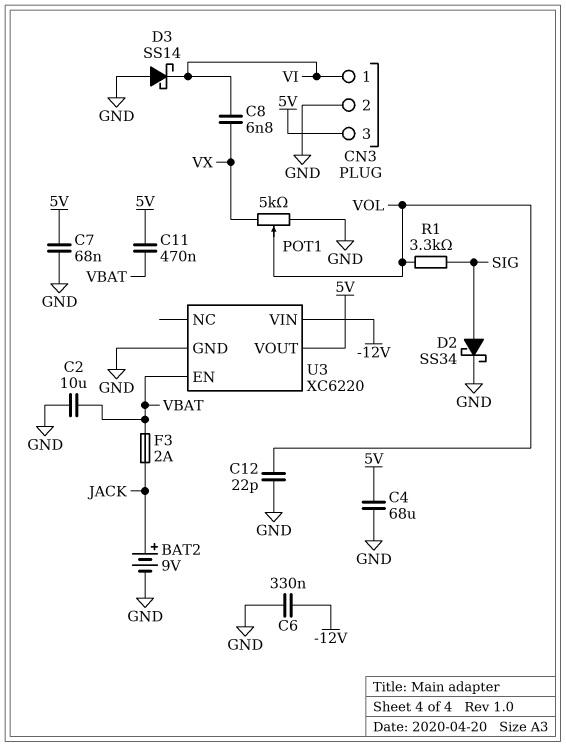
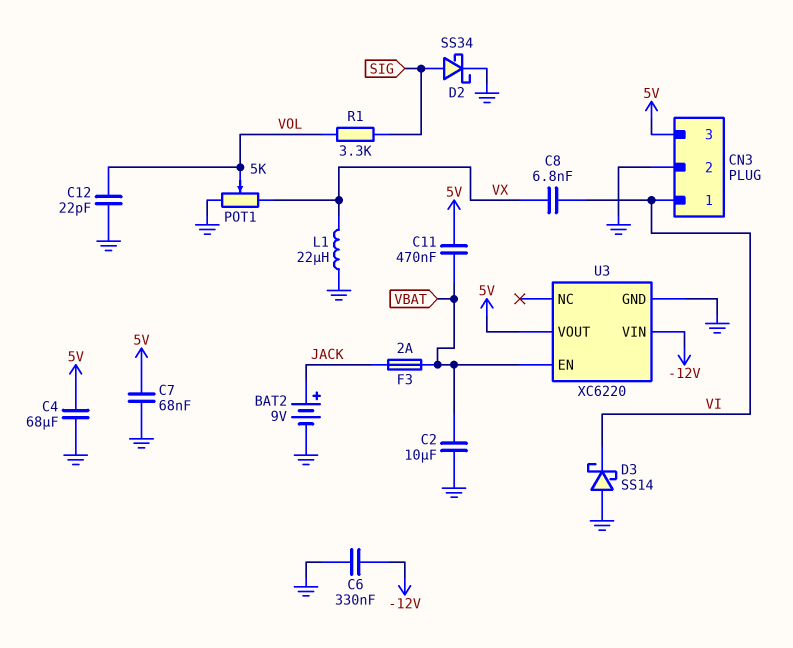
L1: none -> 22uH (GND, VX)

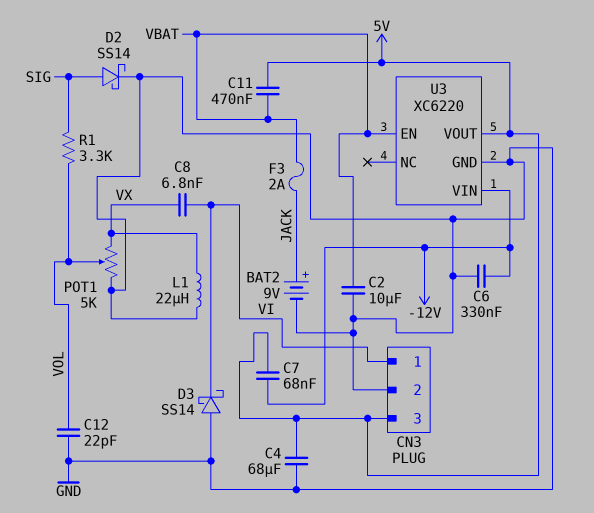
C7: 68nF (5V, GND) -> 68nF (-12V, 5V)
D2: schottky SS34 (A SIG, K GND) -> schottky SS14 (A SIG, K GND)

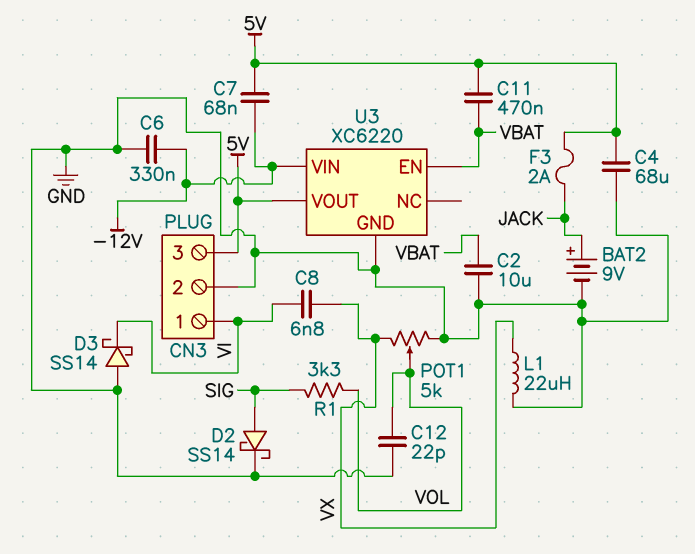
F3: 2A (JACK, VBAT) -> 2A (5V, JACK)

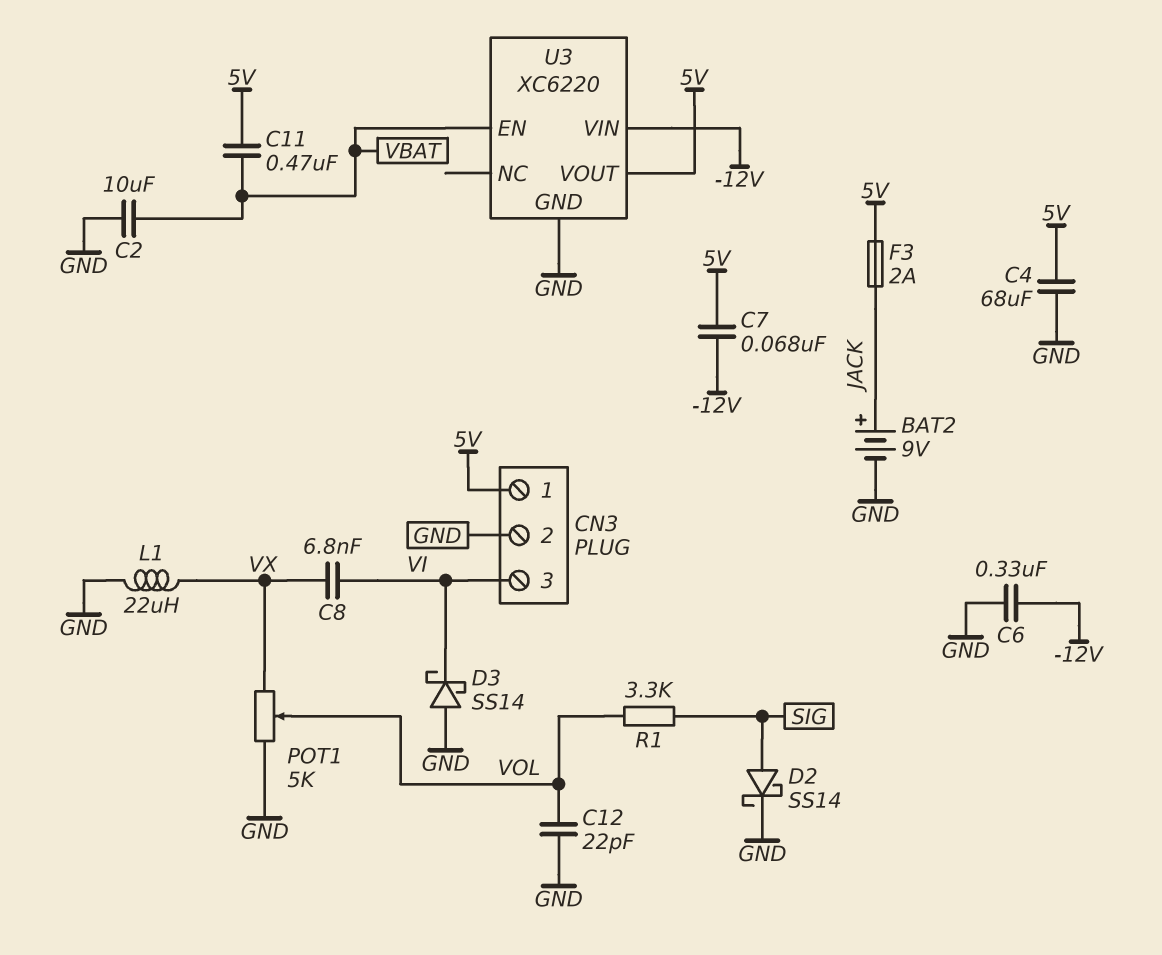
CN3 pin 1: VI -> 5V
CN3 pin 3: 5V -> VI

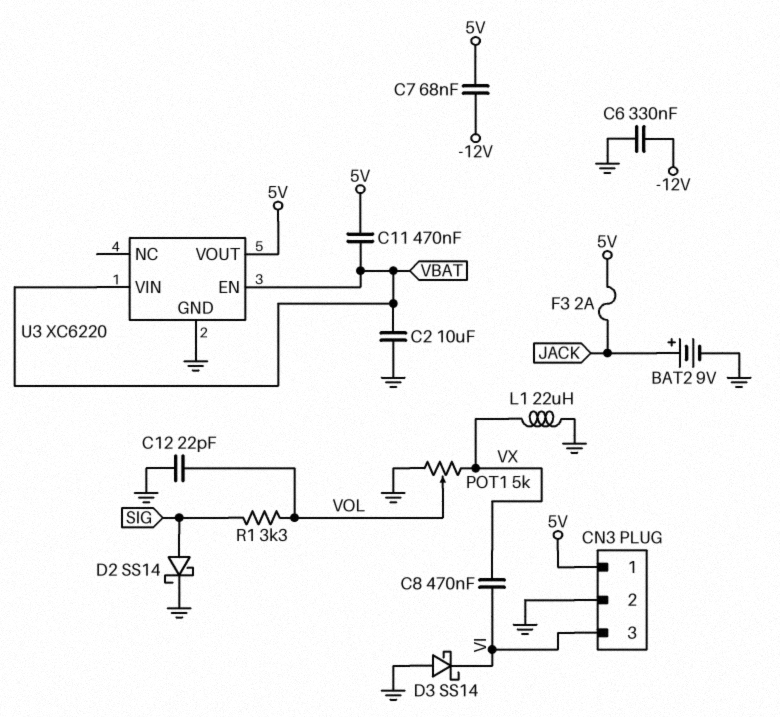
C4: 68uF (5V, GND) -> none
C8: 6.8nF (VI, VX) -> 470nF (VI, VX)
U3 pin VIN: -12V -> VBAT

